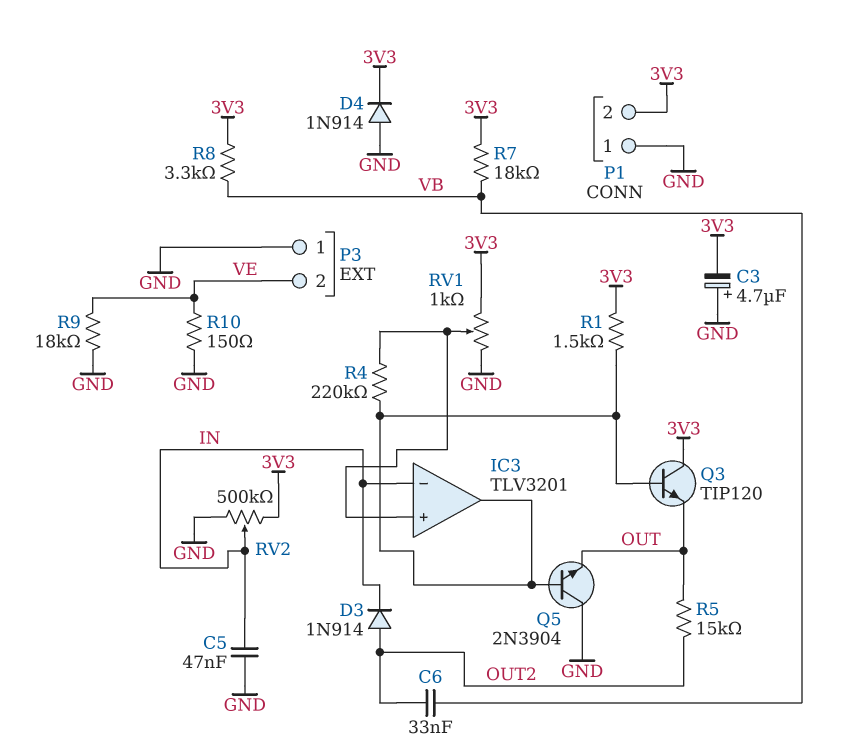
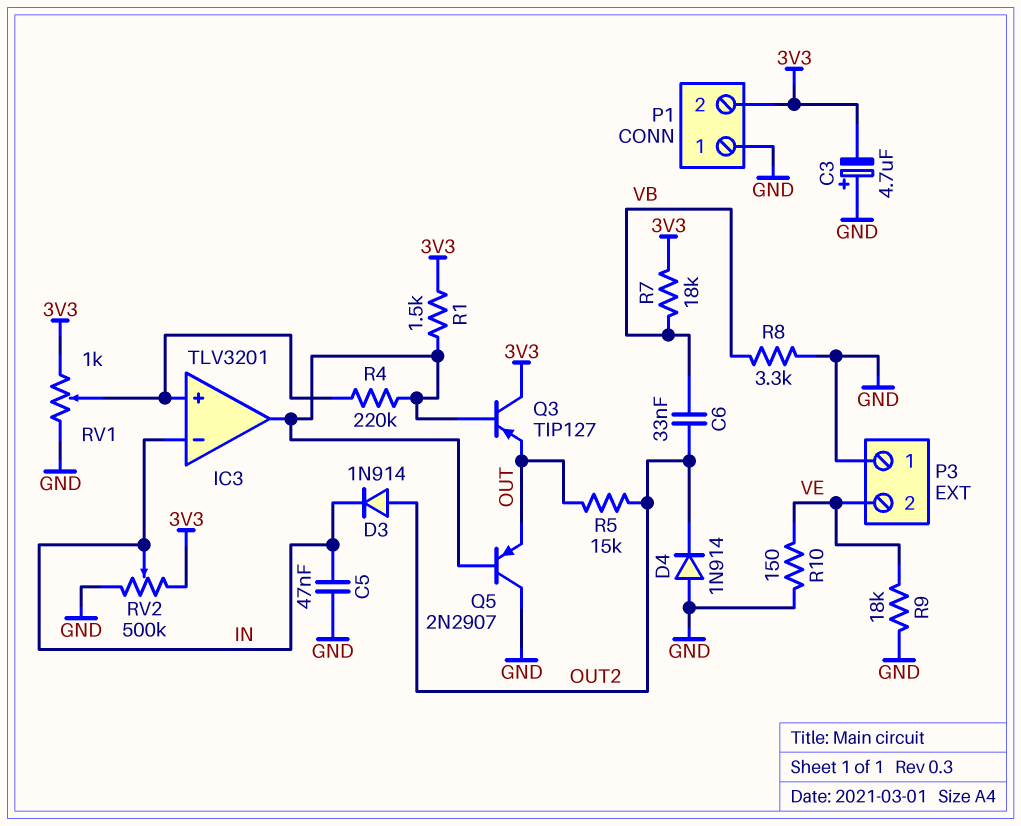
D4: diode 1N914 (A GND, K 3V3) -> diode 1N914 (A GND, K OUT2)
Q3: NPN TIP120 (B IC3/out, C 3V3, E OUT) -> PNP TIP127 (B IC3/out, C 3V3, E OUT)
Q5: NPN 2N3904 (B IC3/out, C GND, E OUT) -> PNP 2N2907 (B IC3/out, C GND, E OUT)
R8: 3.3k (3V3, VB) -> 3.3k (GND, VB)

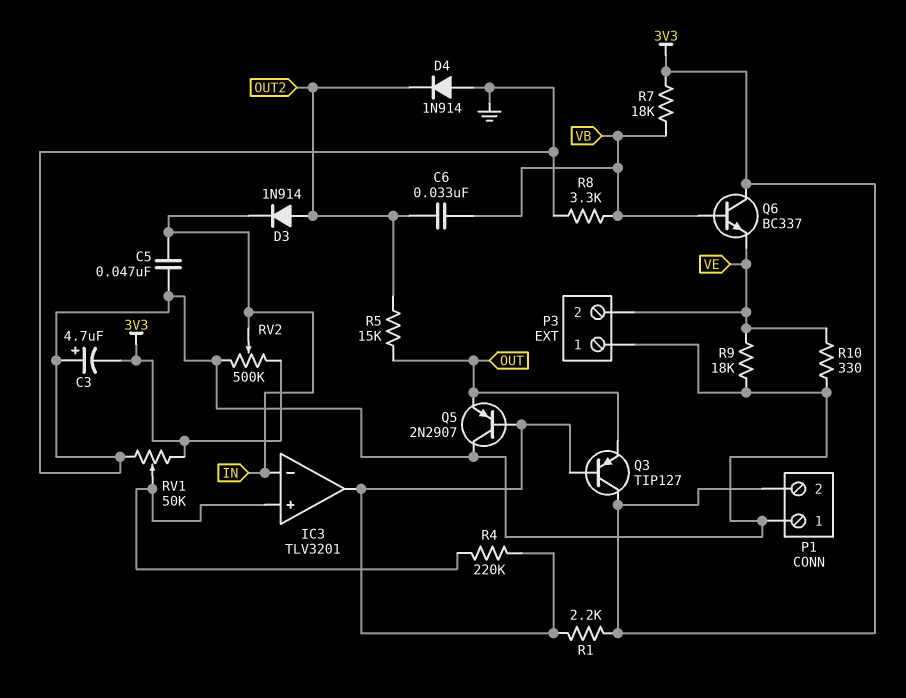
Q6: none -> NPN BC337 (B VB, C 3V3, E VE)
R1: 1.5k (3V3, IC3/out) -> 2.2k (3V3, IC3/out)
R10: 150 (GND, VE) -> 330 (GND, VE)
RV1: 1k (3V3, GND, wiper IC3/in+) -> 50k (3V3, GND, wiper IC3/in+)

